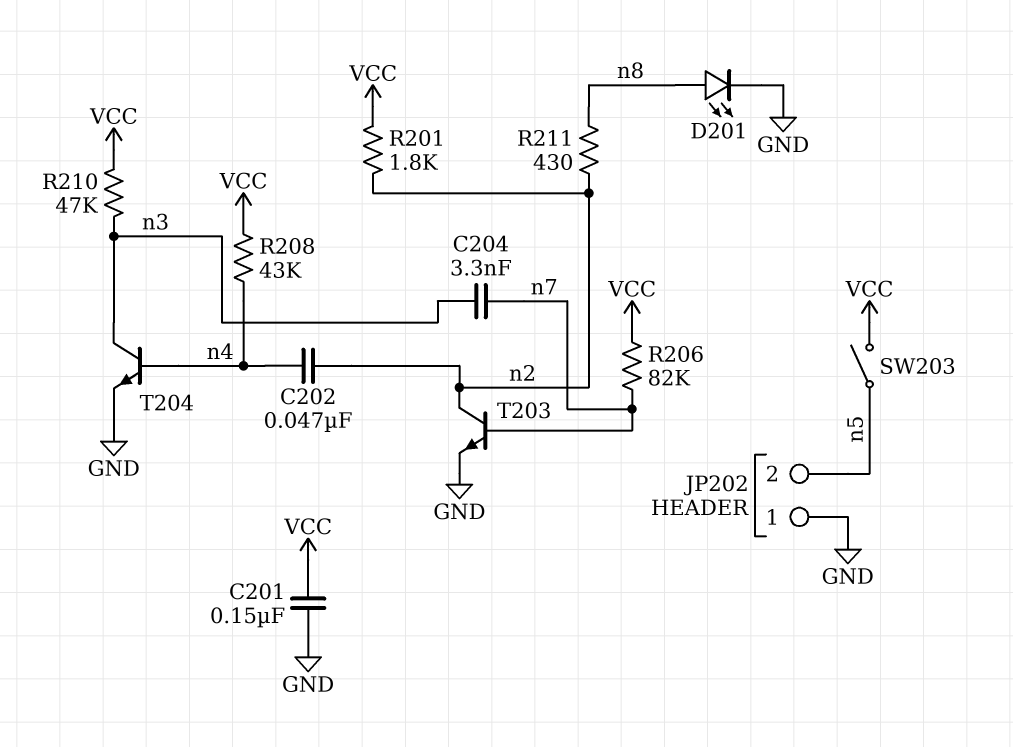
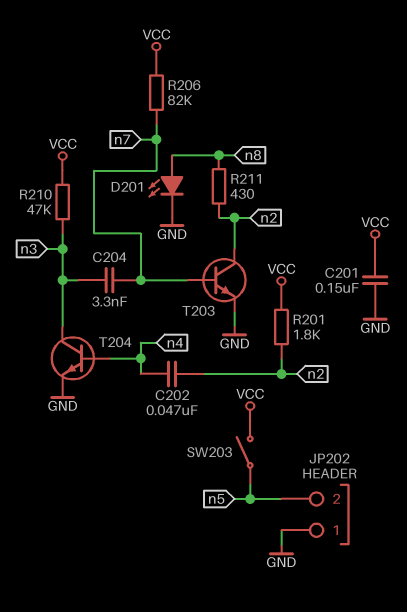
R208: 43k (VCC, n4) -> none

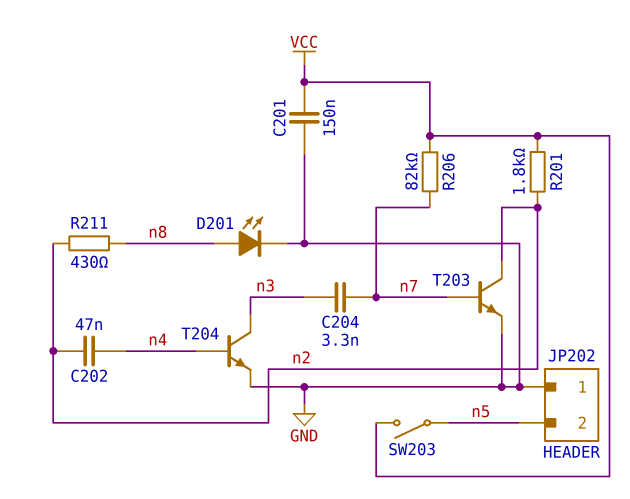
R210: 47k (VCC, n3) -> none

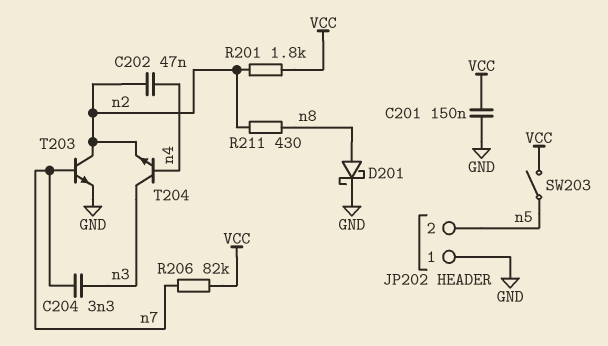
D201: LED (A n8, K GND) -> schottky (A n8, K GND)
T204: NPN (B n4, C n3, E GND) -> NPN (B n4, C n3, E n2)

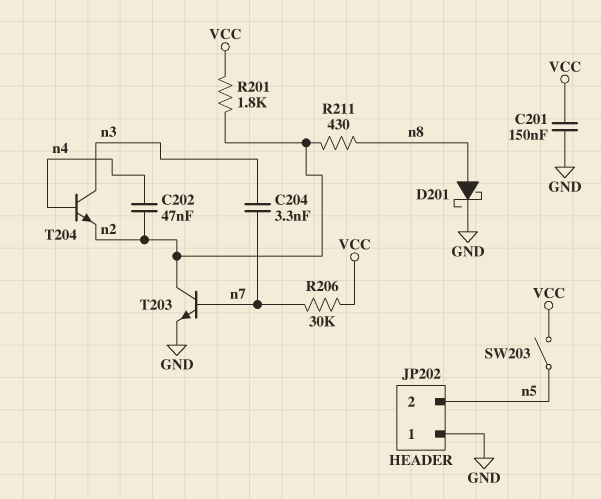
R206: 82k (VCC, n7) -> 30k (VCC, n7)

